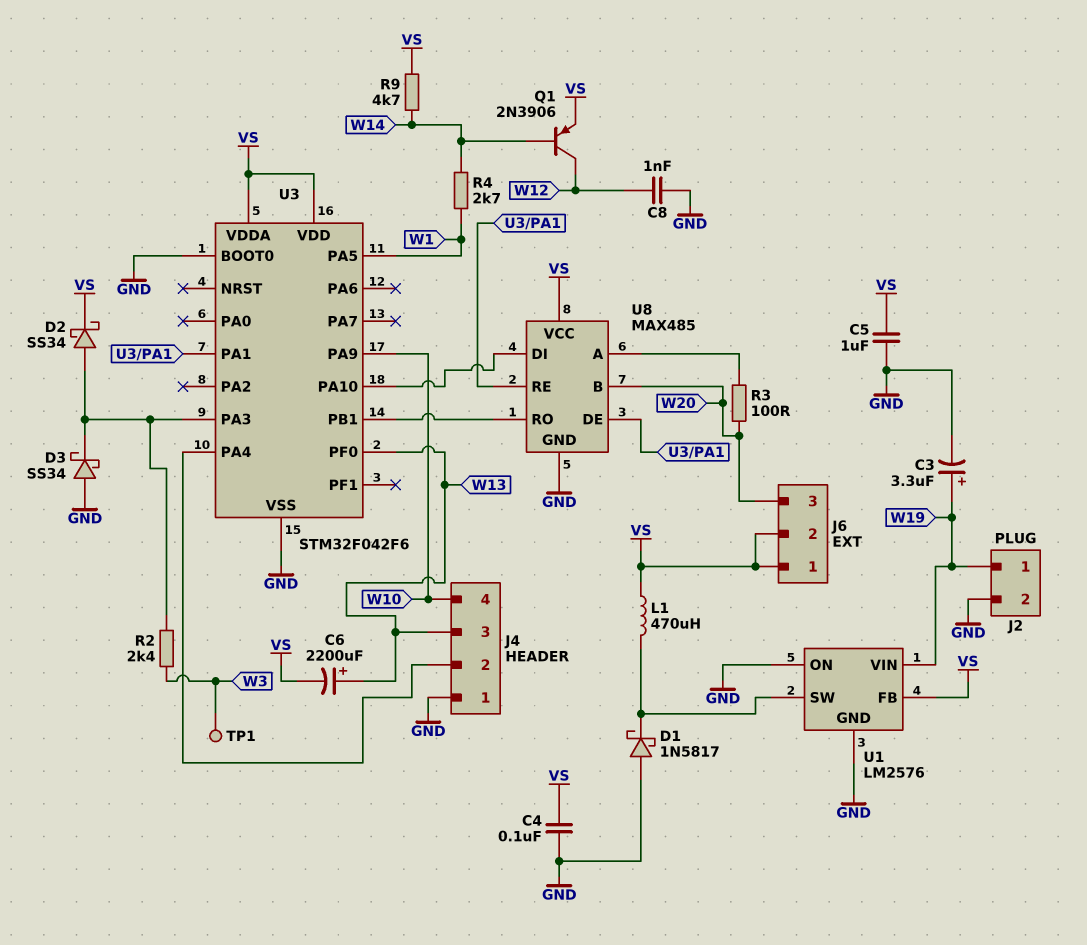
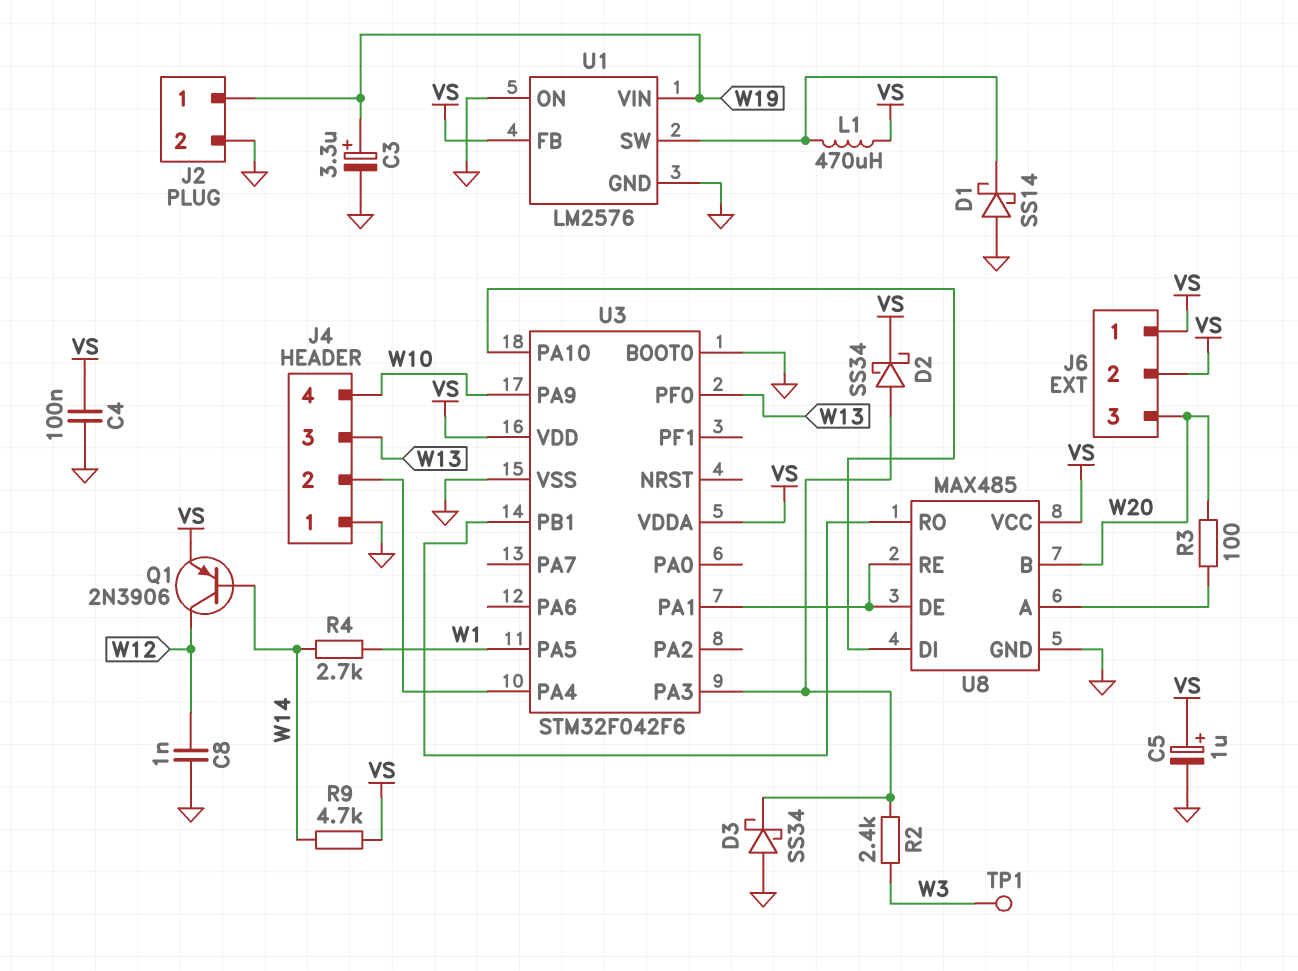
C5: 1uF (GND, VS) -> 1uF (plus VS, minus GND)
C6: 2200uF (plus W13, minus VS) -> none
D1: schottky 1N5817 (A GND, K U1/SW) -> schottky SS14 (A GND, K U1/SW)

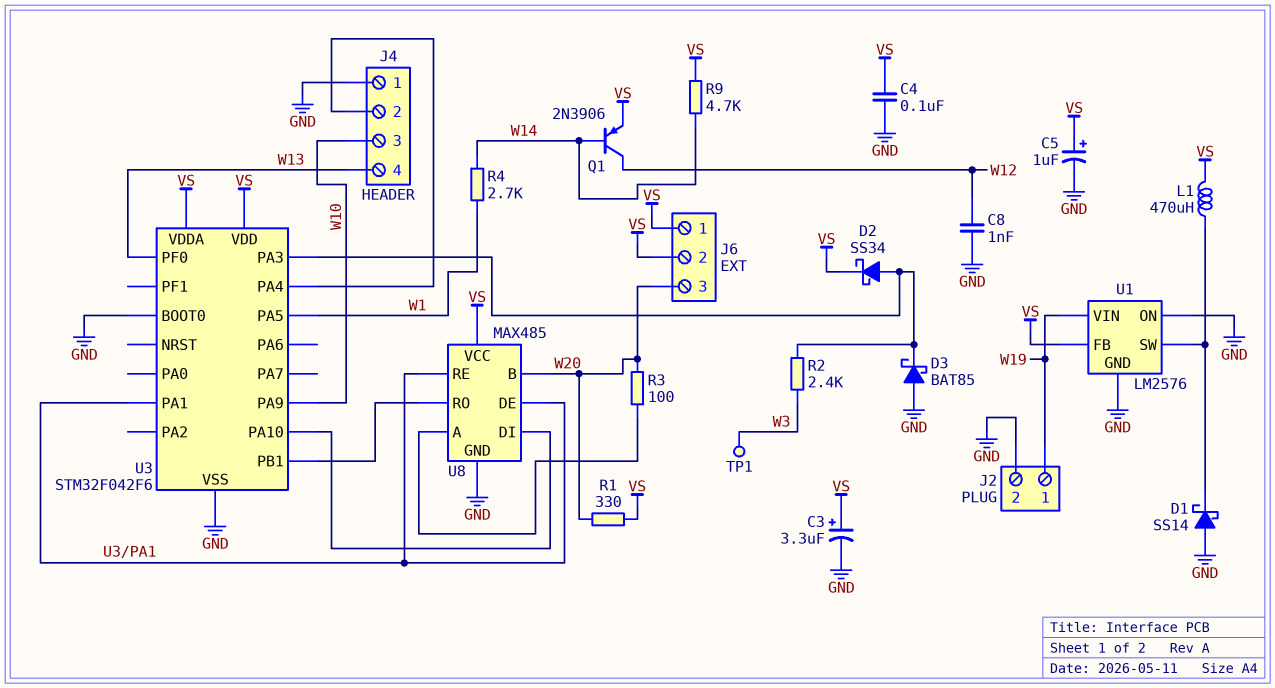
C3: 3.3uF (plus W19, minus GND) -> 3.3uF (plus VS, minus GND)
D3: schottky SS34 (A GND, K U3/PA3) -> schottky BAT85 (A GND, K U3/PA3)
J4 pin 3: W13 -> W10
J4 pin 4: W10 -> W13
R1: none -> 330 (VS, W20)

